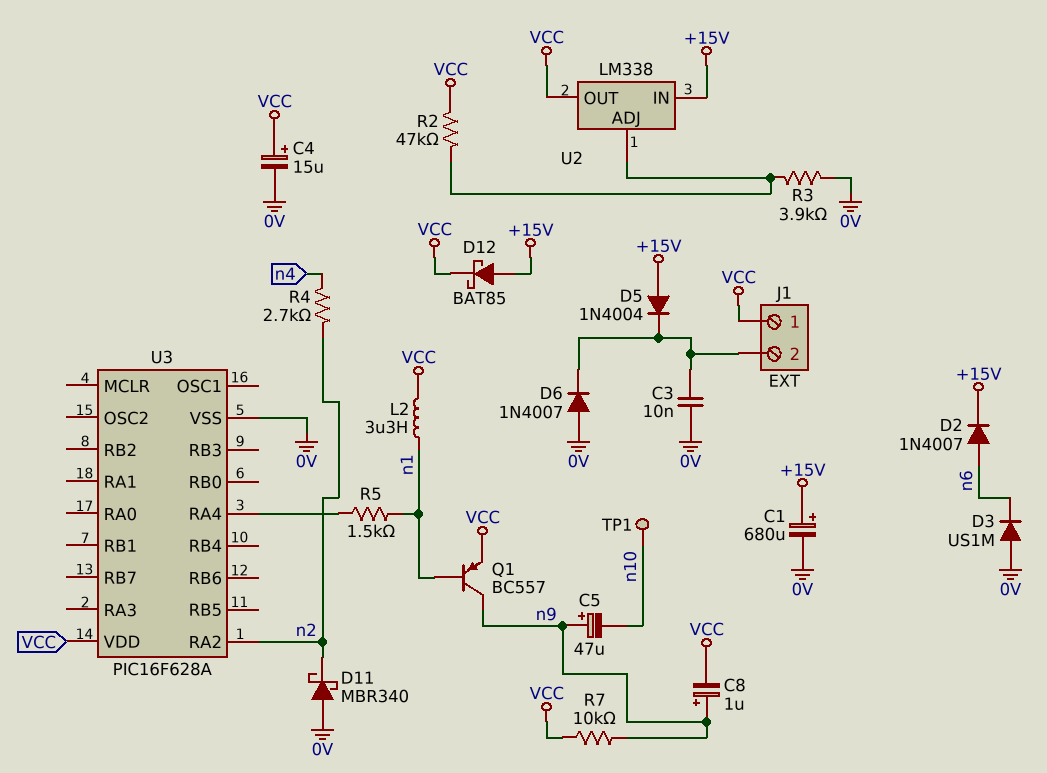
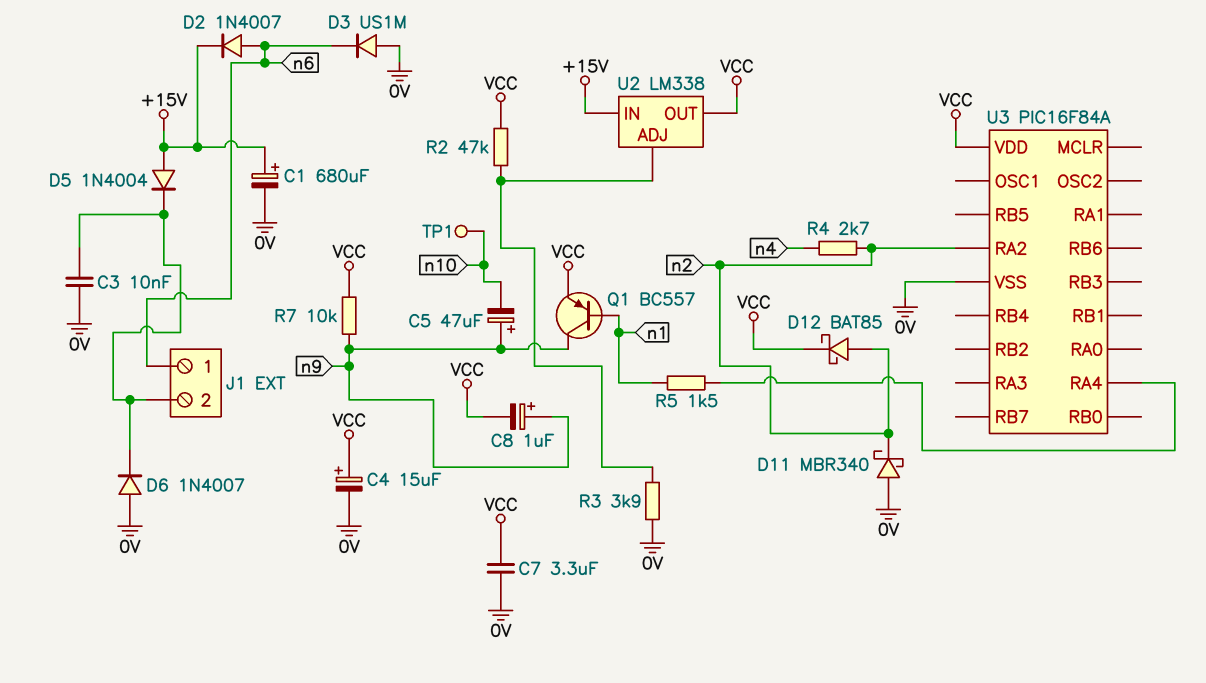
C7: none -> 3.3uF (0V, VCC)
D12: schottky BAT85 (A +15V, K VCC) -> schottky BAT85 (A n2, K VCC)
J1 pin 1: VCC -> n6
L2: 3.3uH (VCC, n1) -> none
U3: PIC16F628A -> PIC16F84A

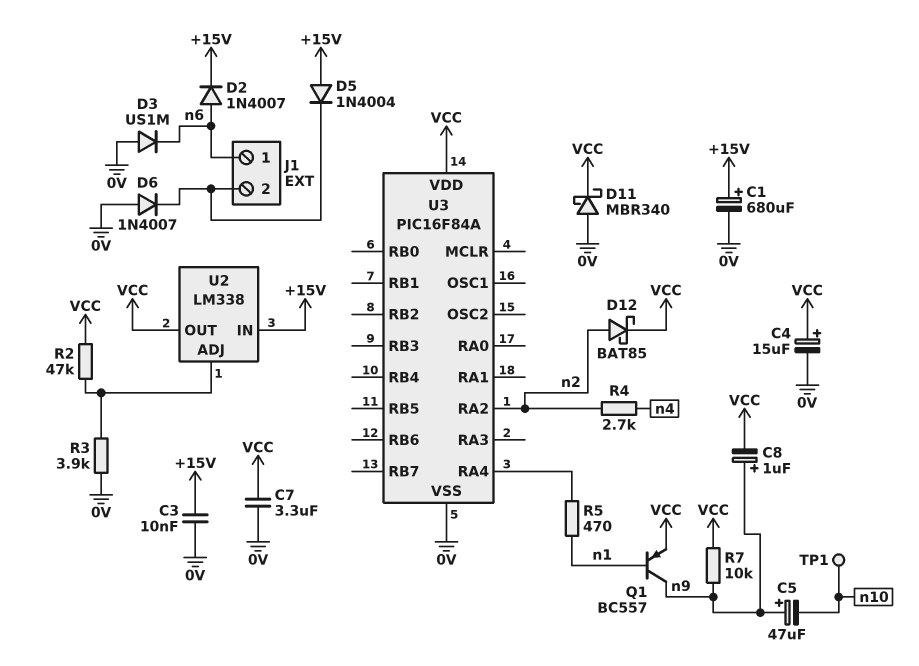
C3: 10nF (0V, J1/2) -> 10nF (+15V, 0V)
D11: schottky MBR340 (A 0V, K n2) -> schottky MBR340 (A 0V, K VCC)
R5: 1.5k (U3/RA4, n1) -> 470 (U3/RA4, n1)

